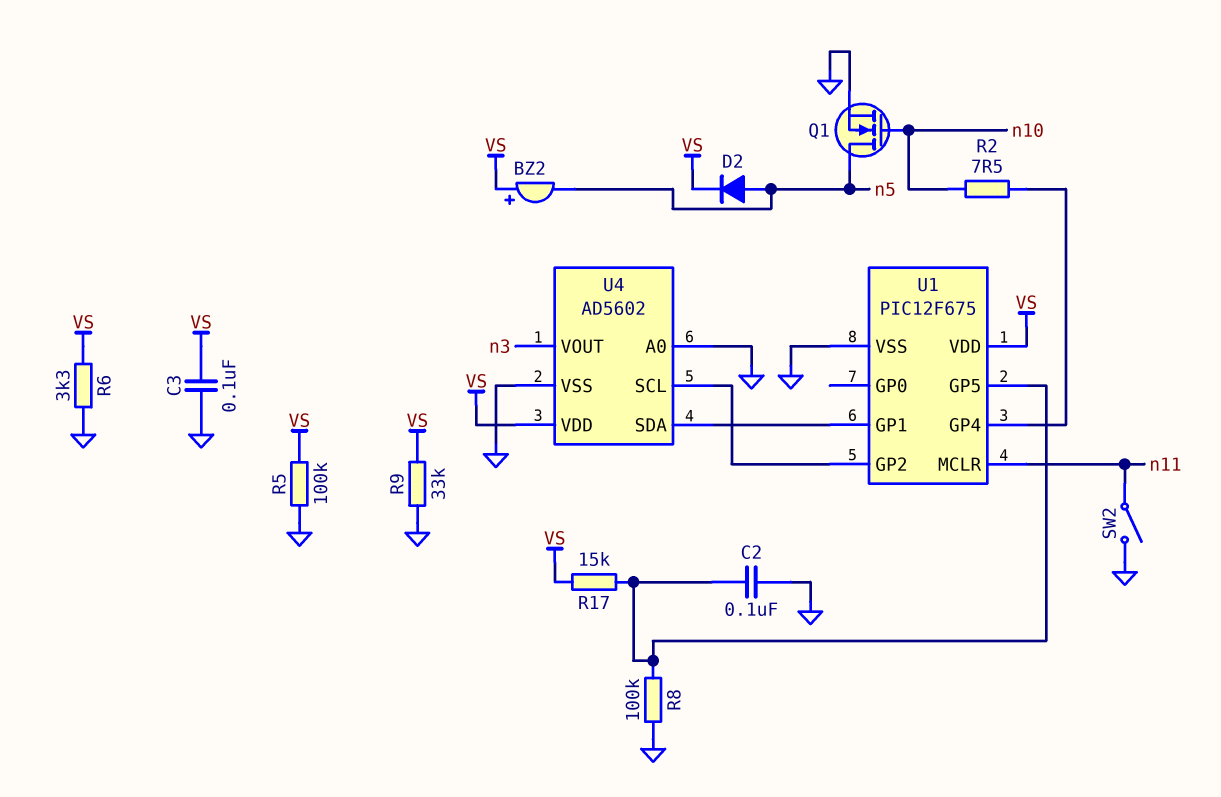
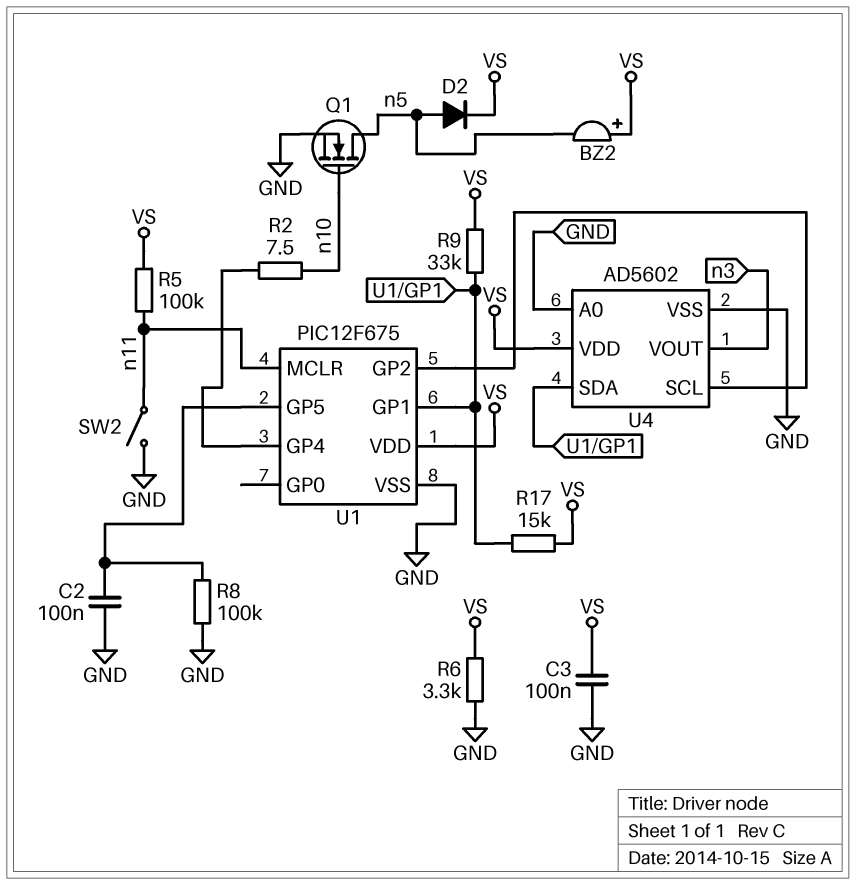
R5: 100k (GND, VS) -> 100k (VS, n11)
R9: 33k (GND, VS) -> 33k (U1/GP1, VS)
R17: 15k (U1/GP5, VS) -> 15k (U1/GP1, VS)

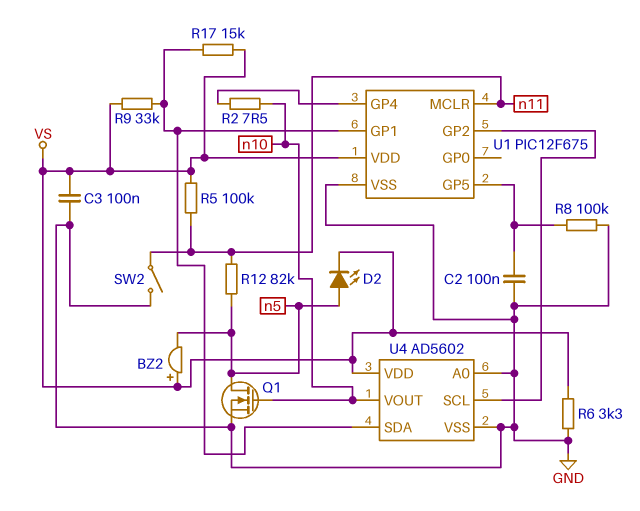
D2: diode (A n5, K VS) -> LED (A n5, K VS)
R12: none -> 82k (n5, n11)
U4 pin VOUT: n3 -> n10

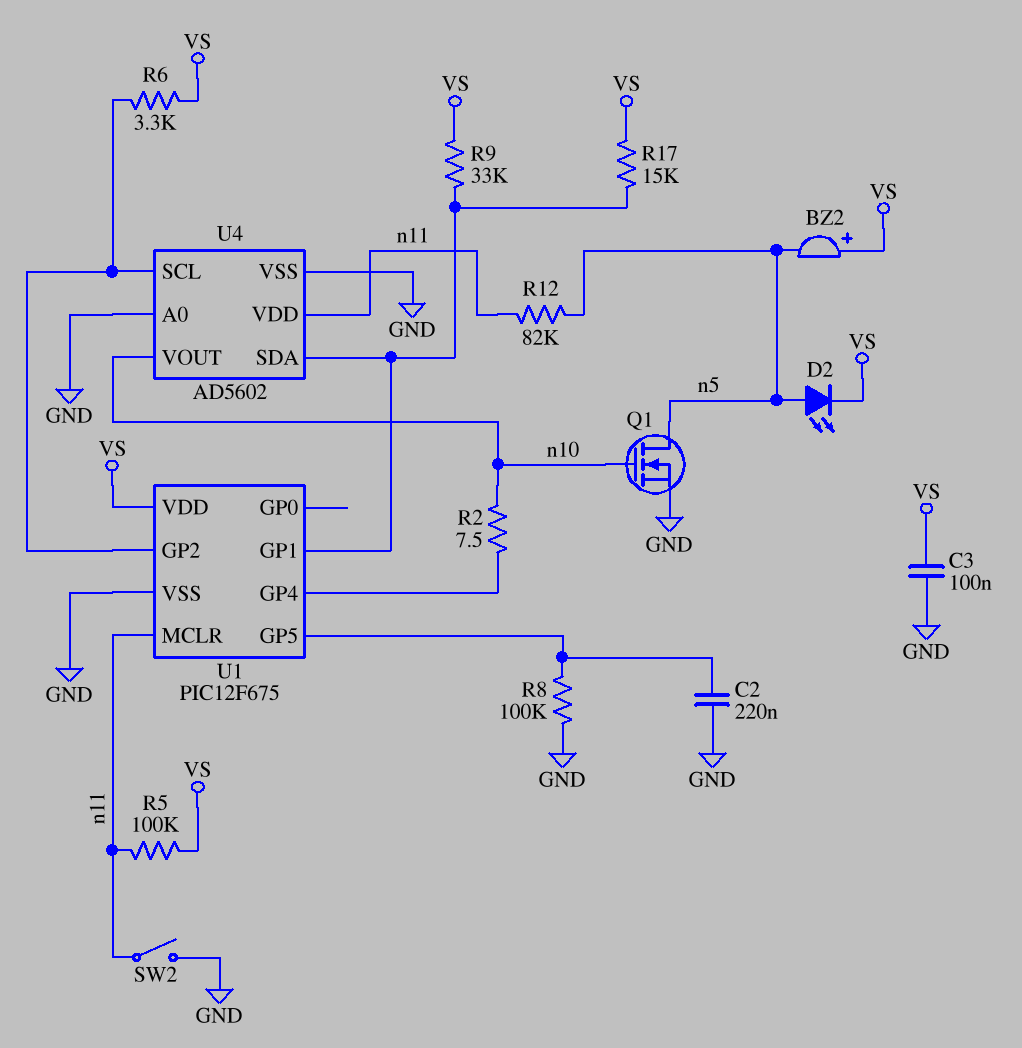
C2: 100nF (GND, U1/GP5) -> 220nF (GND, U1/GP5)
R6: 3.3k (GND, VS) -> 3.3k (U1/GP2, VS)
U4 pin VDD: VS -> n11

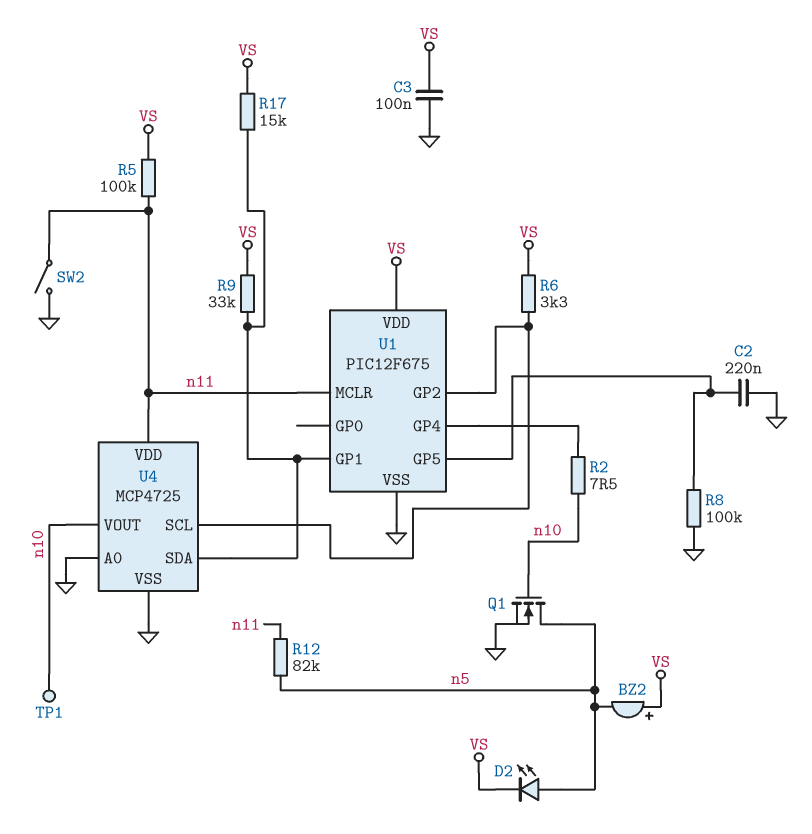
TP1: none -> test point (n10)
U4: AD5602 -> MCP4725

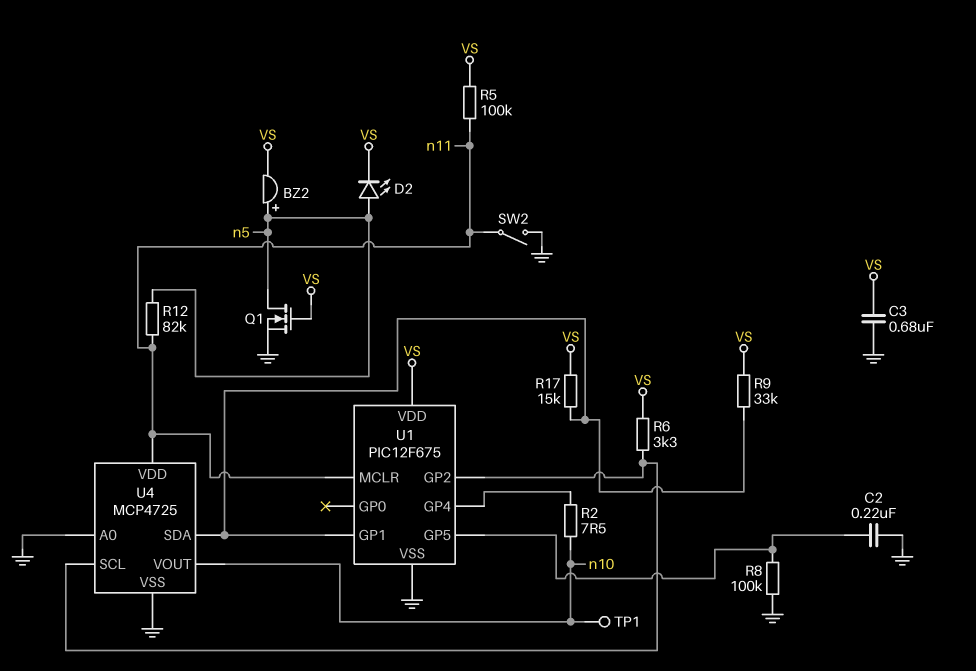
BZ2: buzzer (plus VS, minus n5) -> buzzer (plus n5, minus VS)
C3: 100nF (GND, VS) -> 680nF (GND, VS)
Q1: NMOS (G n10, D n5, S GND) -> NMOS (G VS, D n5, S GND)

